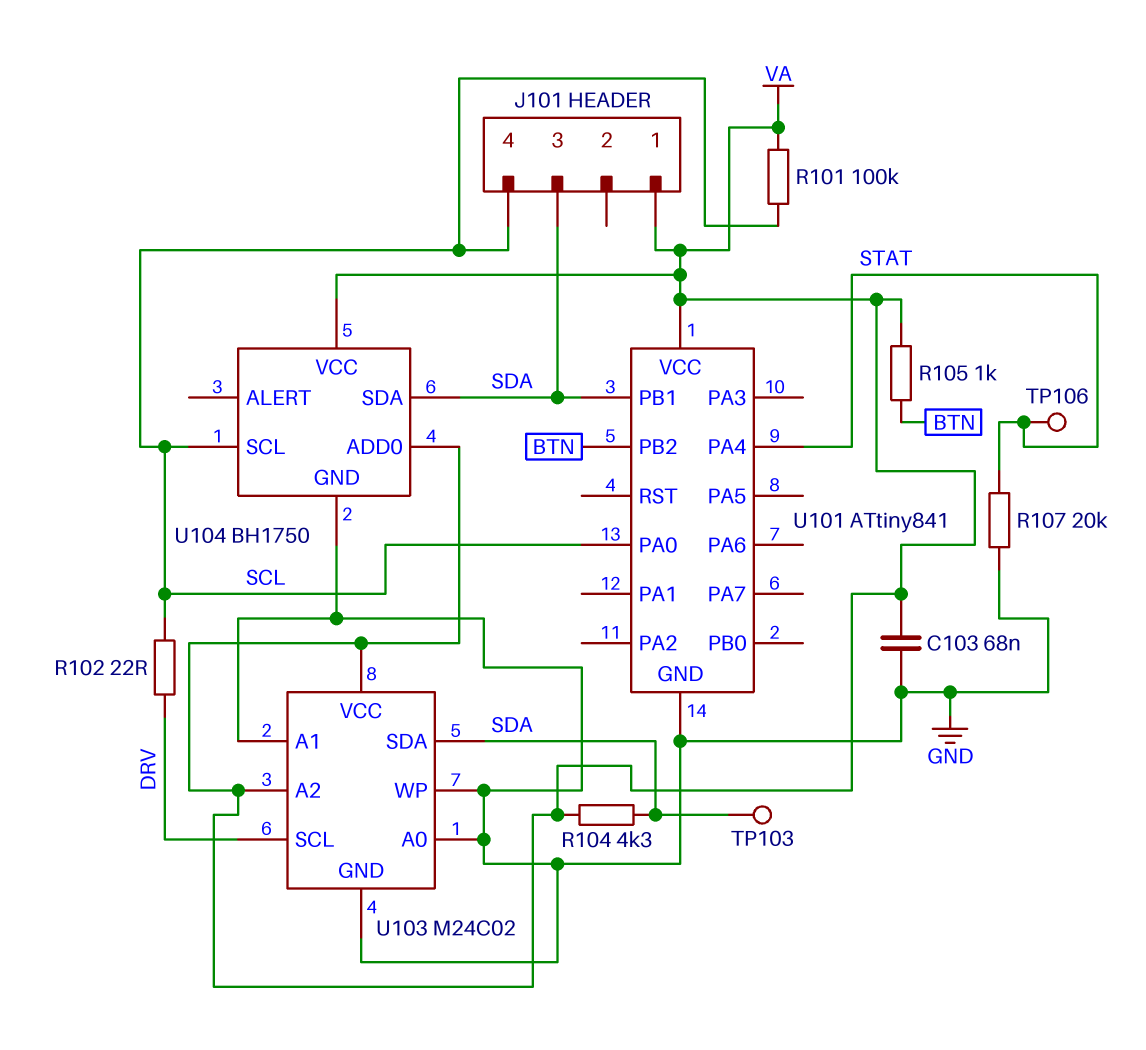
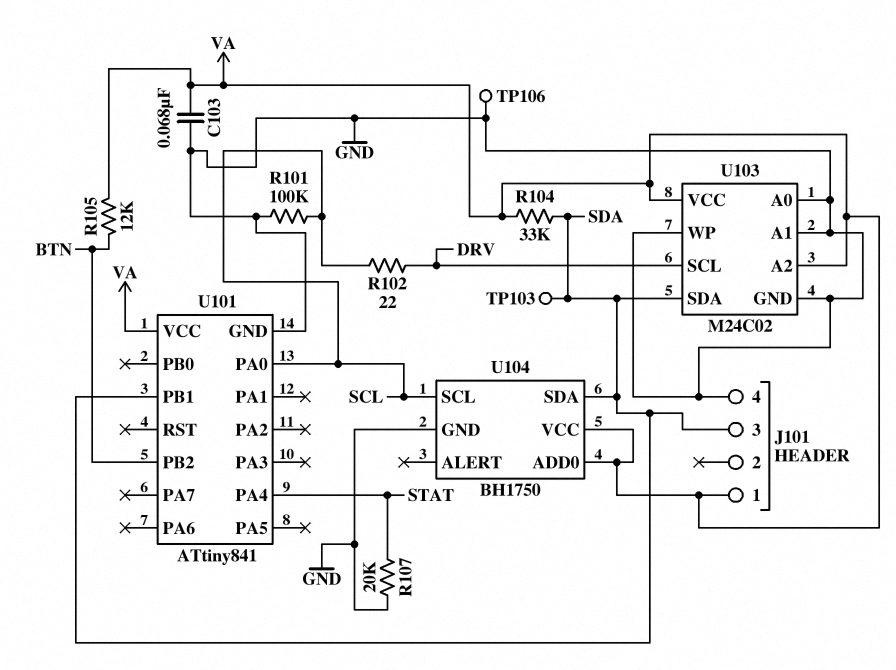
J101 pin 4: SCL -> GND
R101: 100k (SCL, VA) -> 100k (GND, SCL)
R104: 4.3k (SDA, VA) -> 33k (SDA, VA)
R105: 1k (BTN, VA) -> 12k (BTN, VA)
TP106: test point (STAT) -> test point (GND)

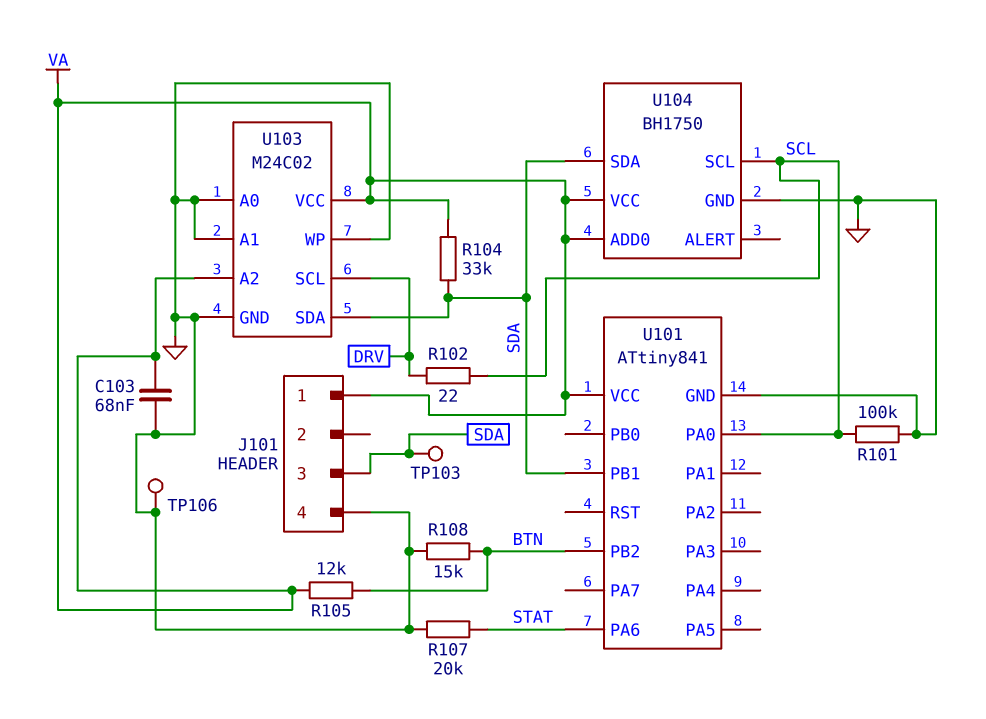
R108: none -> 15k (BTN, GND)
U101 pin PA4: STAT -> none
U101 pin PA6: none -> STAT

